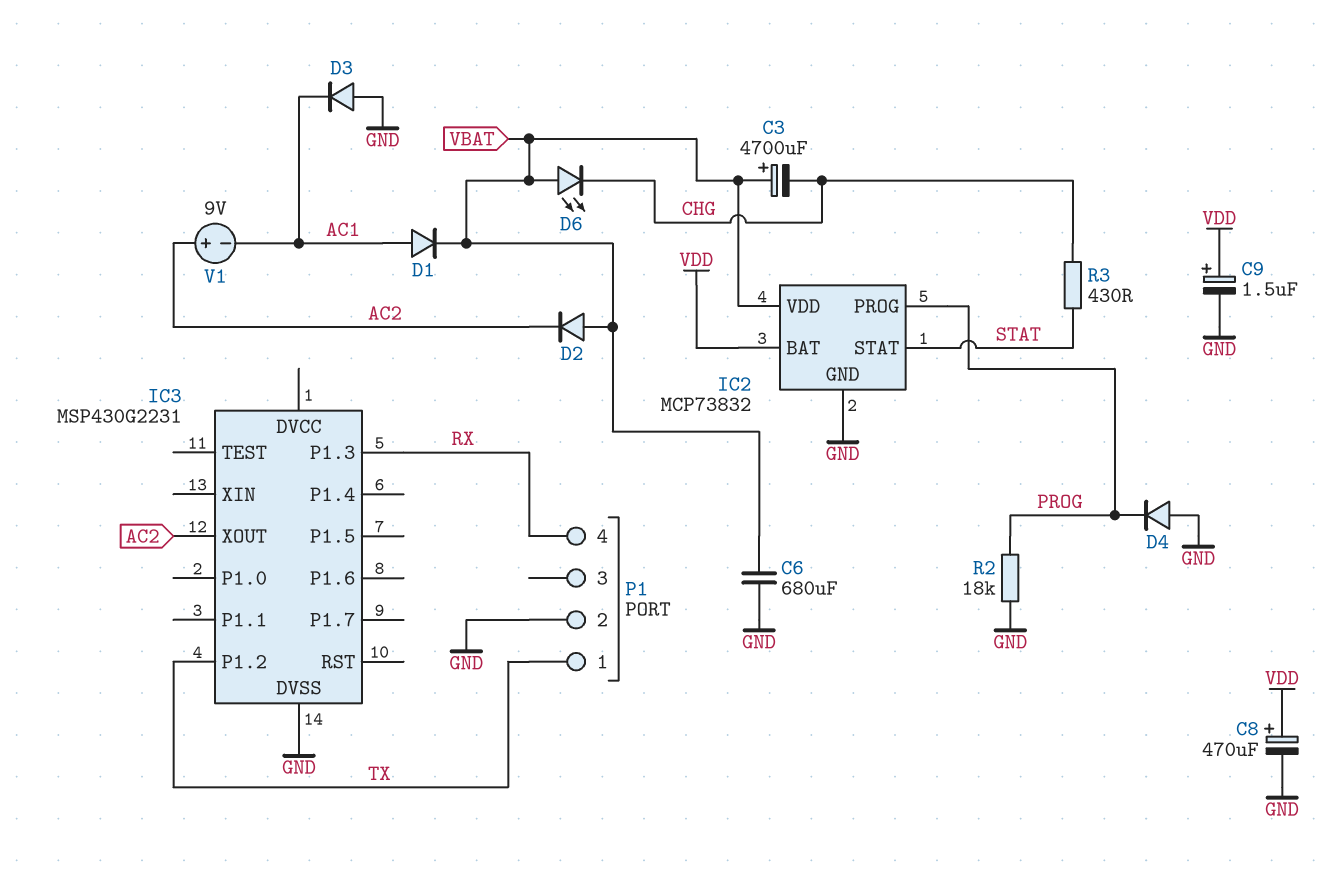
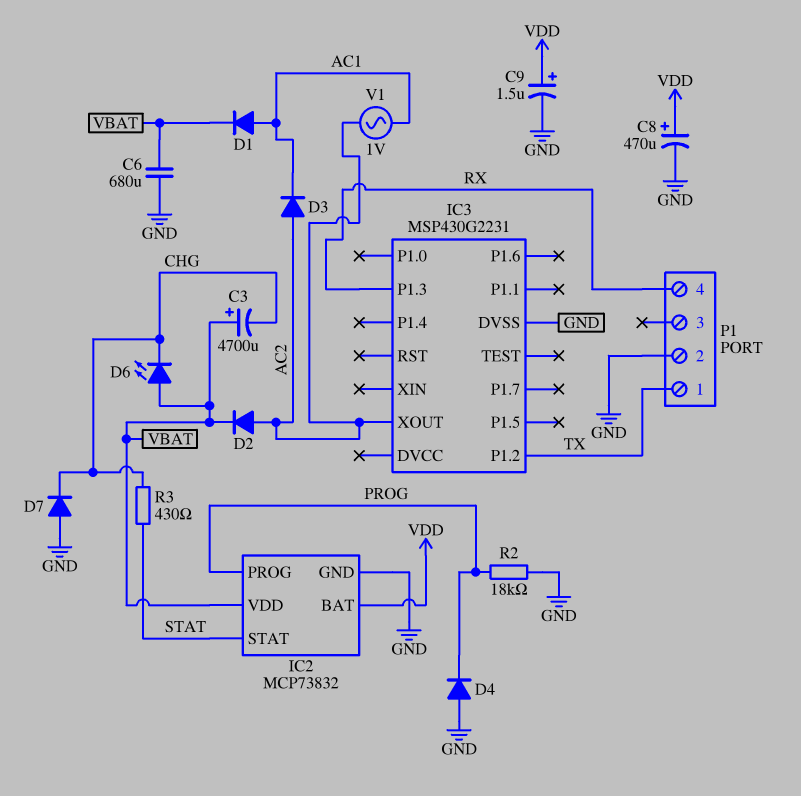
D2: diode (A VBAT, K AC2) -> diode (A AC2, K VBAT)
D3: diode (A GND, K AC1) -> diode (A AC2, K AC1)
D7: none -> diode (A GND, K CHG)
V1: 9V (plus AC2, minus AC1) -> AC 1V (AC1, AC2)

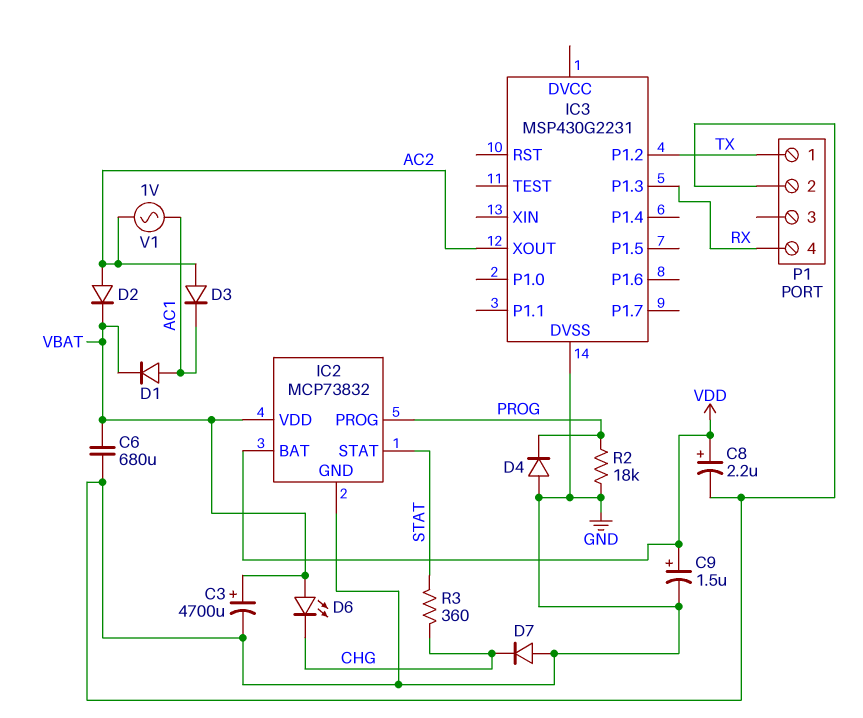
C3: 4700uF (plus VBAT, minus CHG) -> 4700uF (plus VBAT, minus GND)
C8: 470uF (plus VDD, minus GND) -> 2.2uF (plus VDD, minus GND)
R3: 430 (CHG, STAT) -> 360 (CHG, STAT)

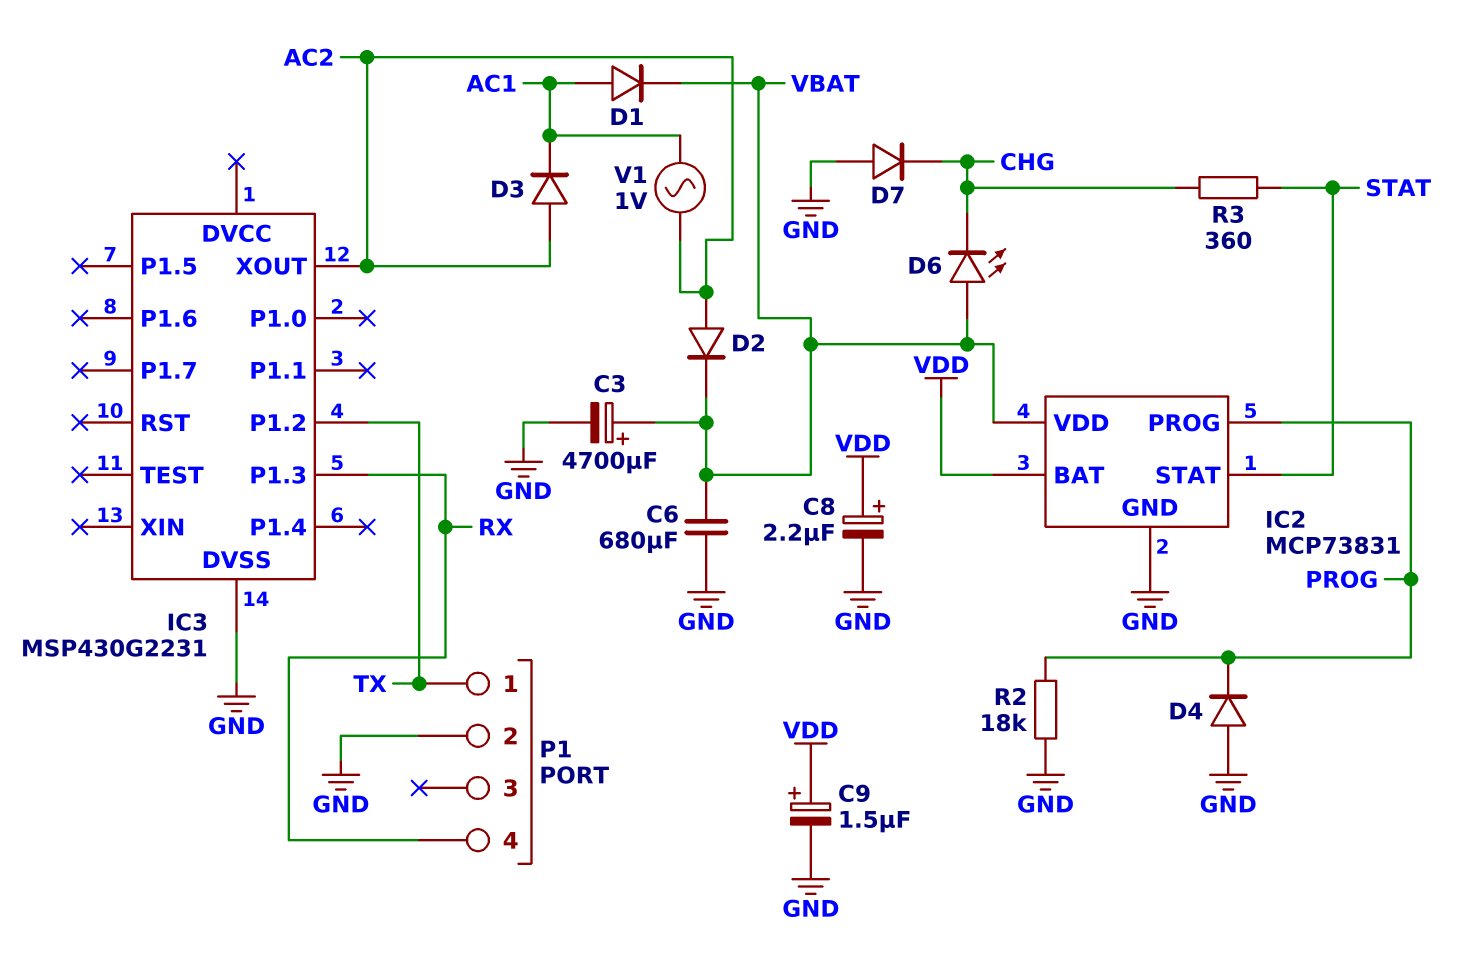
IC2: MCP73832 -> MCP73831

